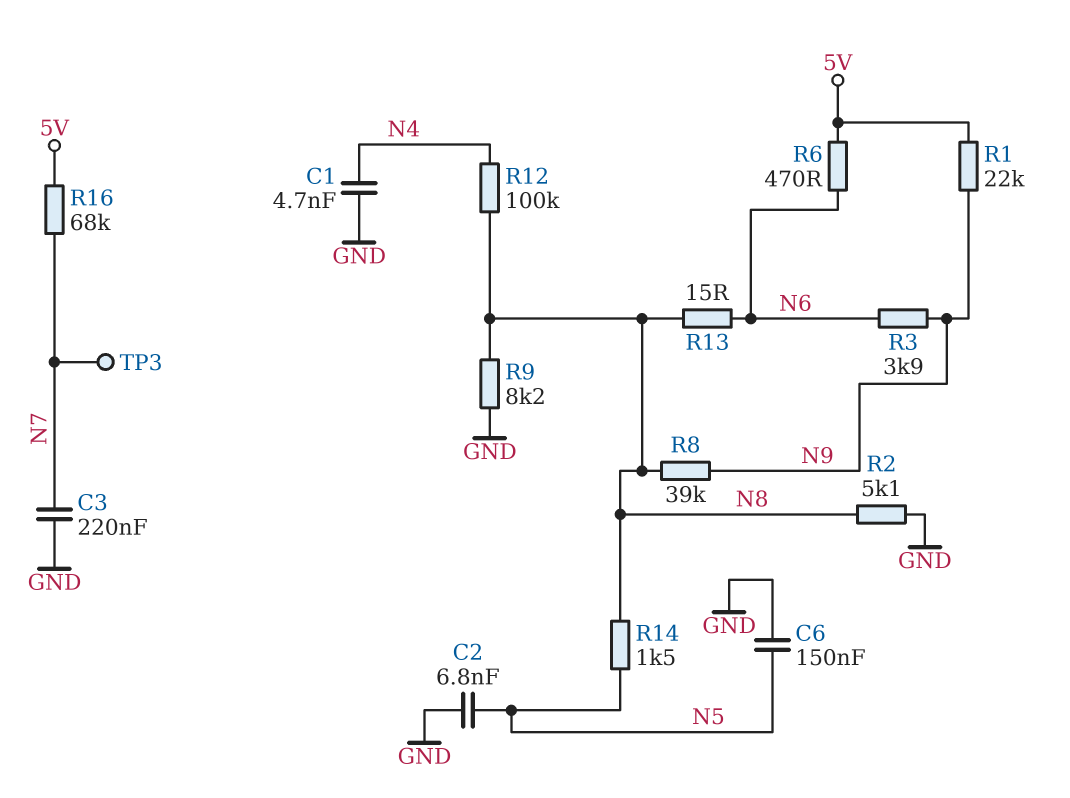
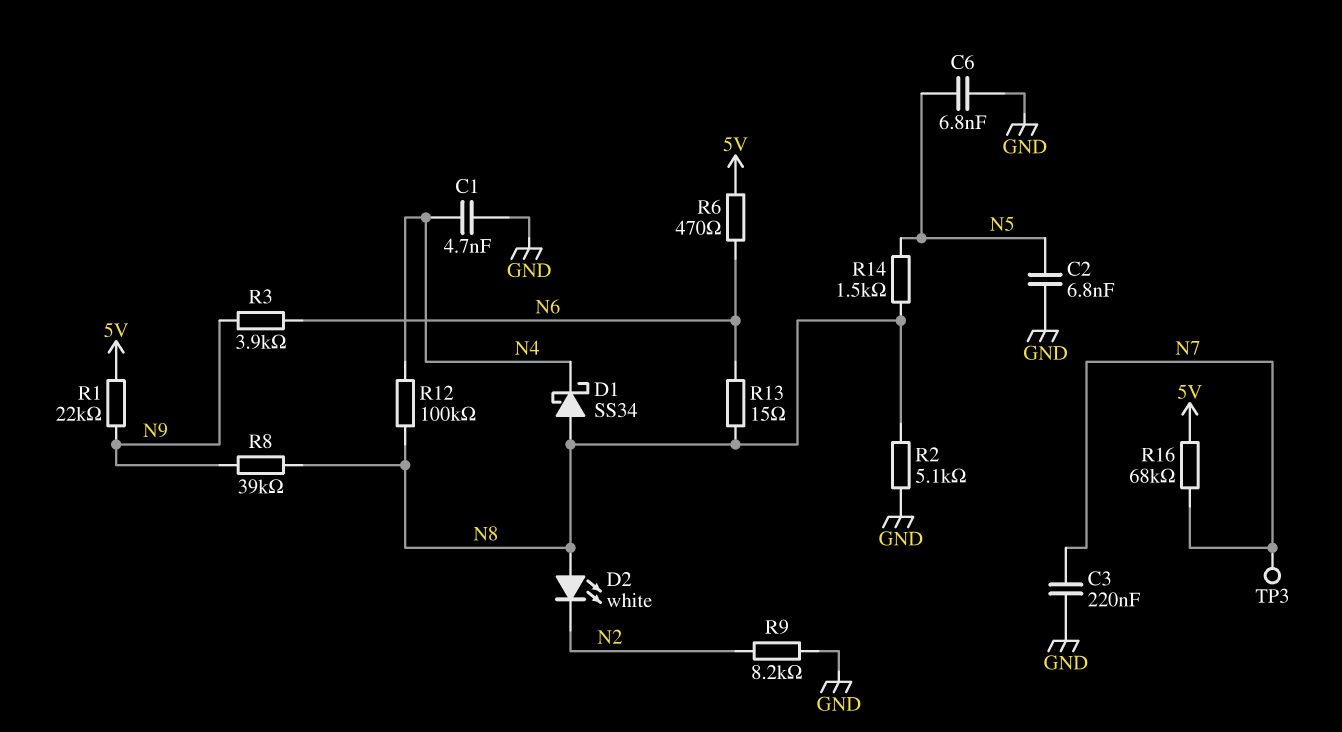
C6: 150nF (GND, N5) -> 6.8nF (GND, N5)
D1: none -> schottky SS34 (A N8, K N4)
D2: none -> LED white (A N8, K N2)
R9: 8.2k (GND, N8) -> 8.2k (GND, N2)

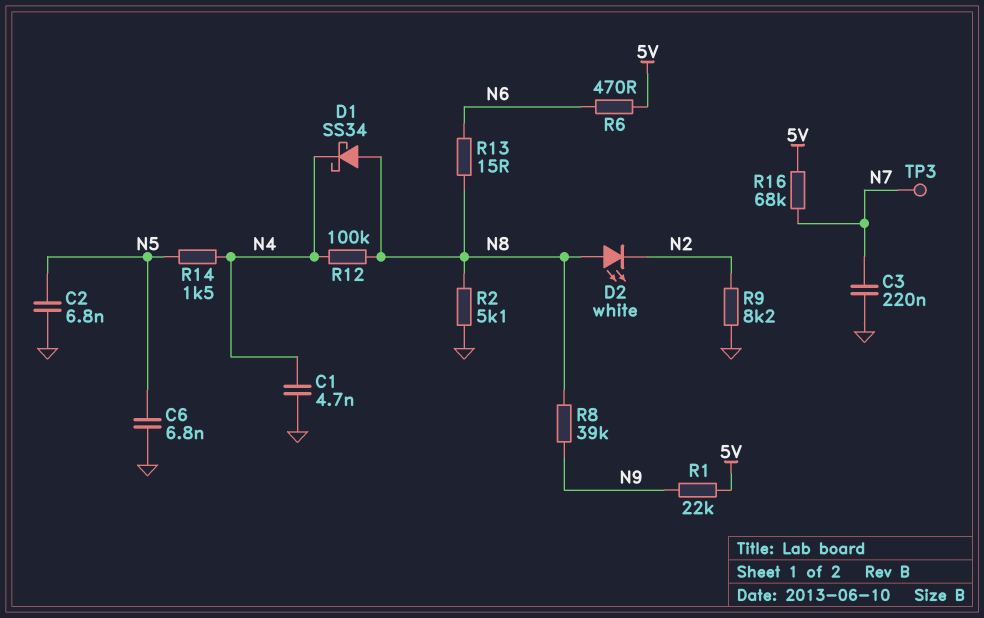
R3: 3.9k (N6, N9) -> none
R14: 1.5k (N5, N8) -> 1.5k (N4, N5)

